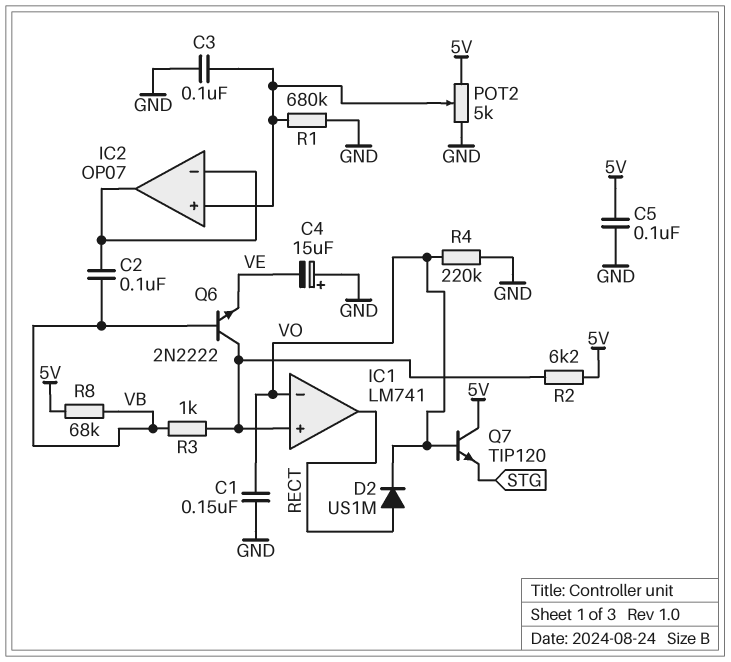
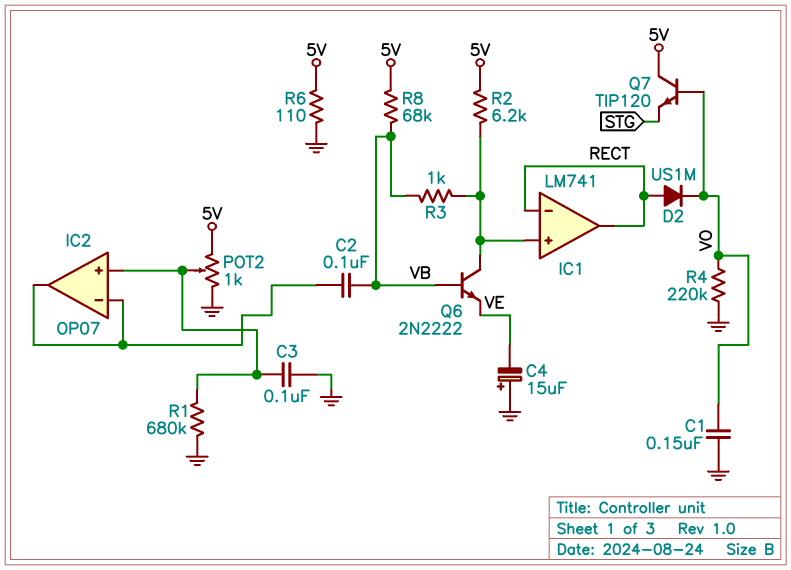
C5: 100nF (5V, GND) -> none
IC1 pin in-: VO -> RECT
POT2: 5k (5V, GND, wiper IC2/in+) -> 1k (5V, GND, wiper IC2/in+)
R6: none -> 110 (5V, GND)

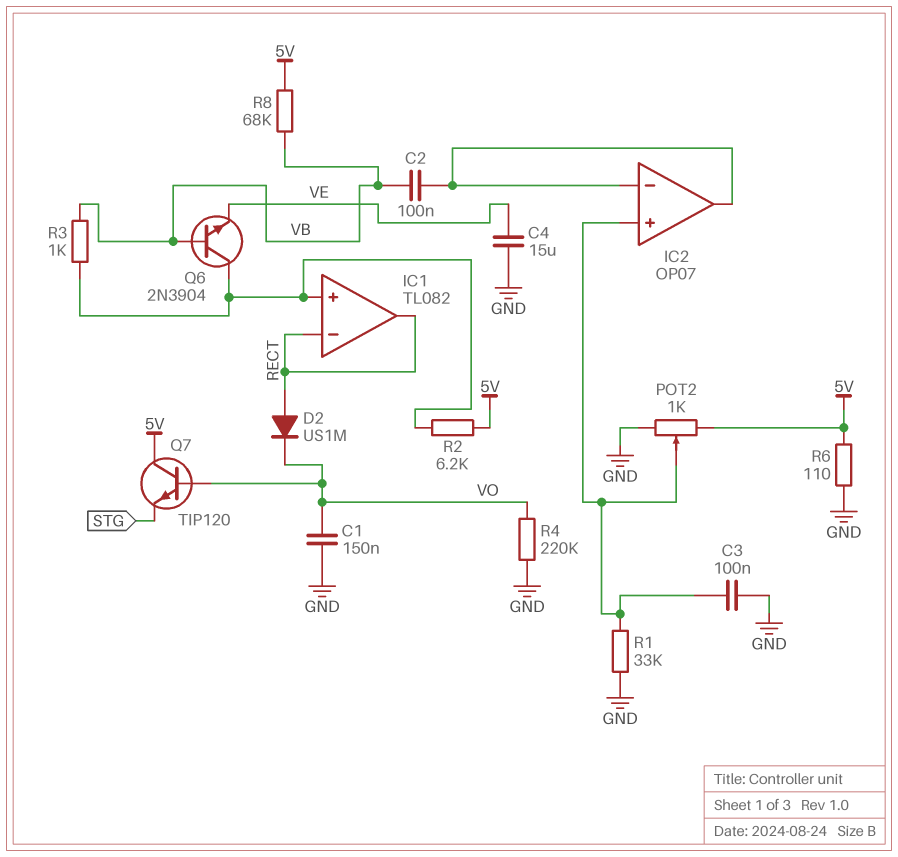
C4: 15uF (plus GND, minus VE) -> 15uF (GND, VE)
IC1: LM741 -> TL082
Q6: NPN 2N2222 (B VB, C IC1/in+, E VE) -> NPN 2N3904 (B VB, C IC1/in+, E VE)
R1: 680k (GND, IC2/in+) -> 33k (GND, IC2/in+)

